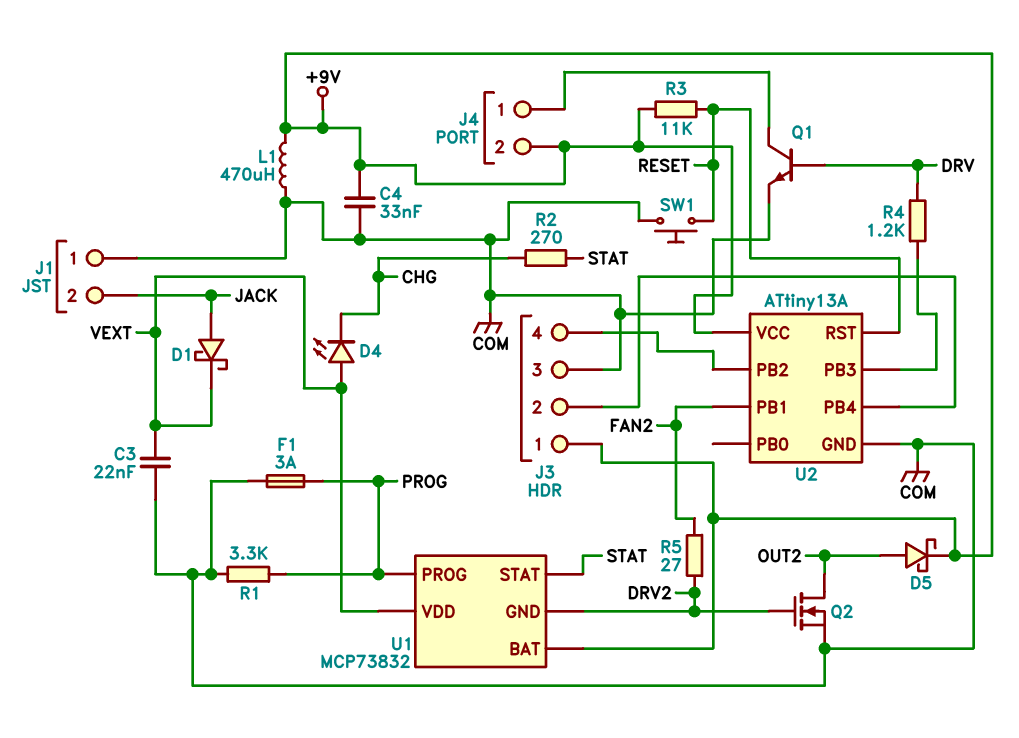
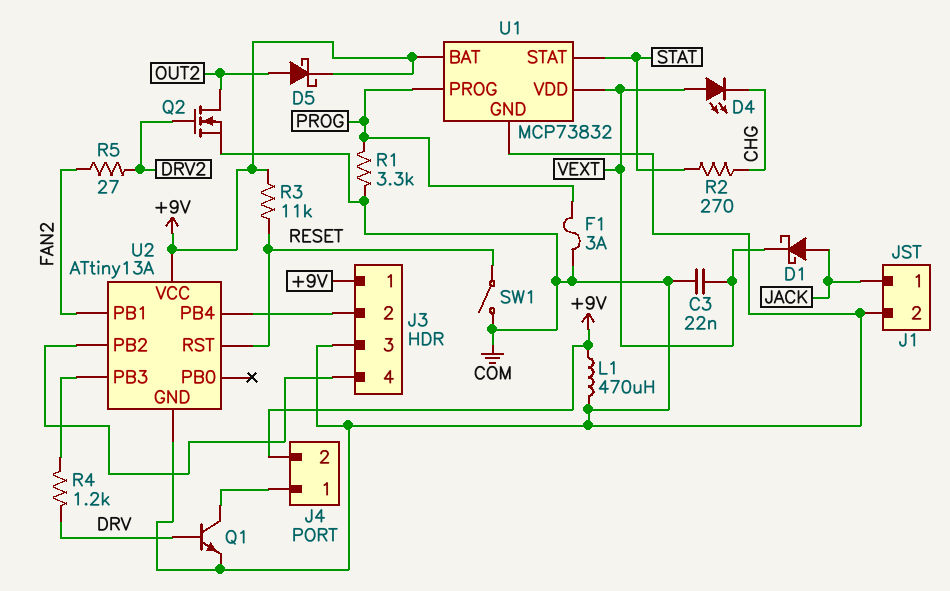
C4: 33nF (+9V, COM) -> none
J1 pin 1: COM -> JACK
J1 pin 2: JACK -> COM
SW1: button (COM, RESET) -> switch (COM, RESET)
U1 pin GND: DRV2 -> COM

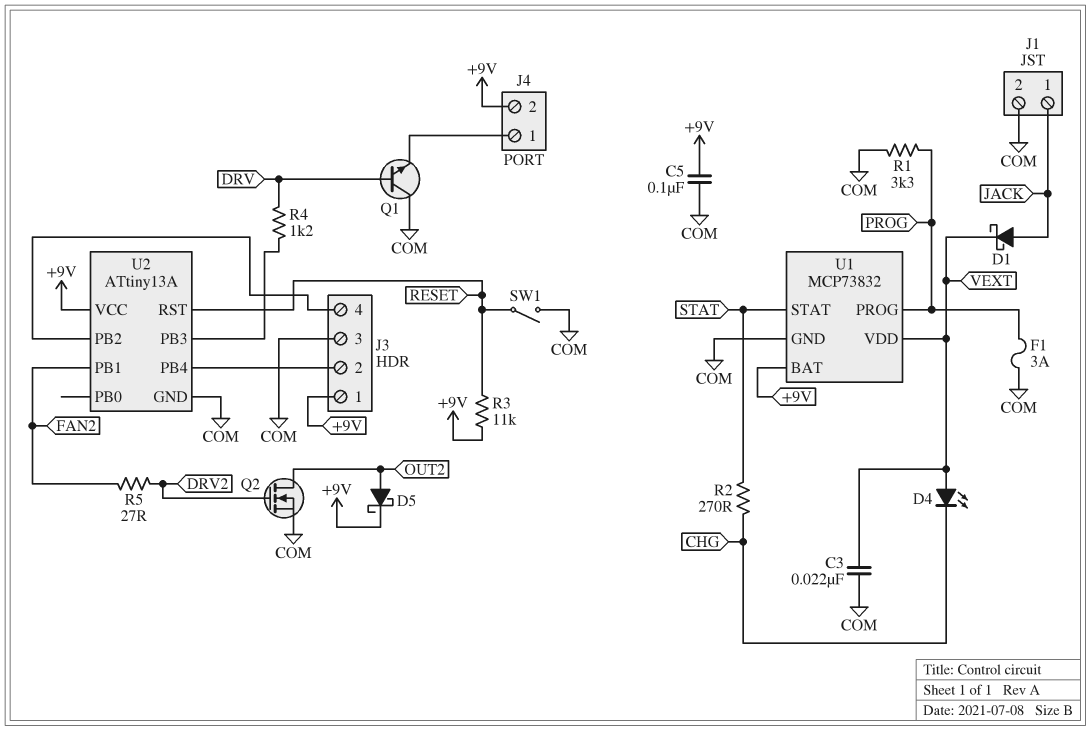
C5: none -> 100nF (+9V, COM)
L1: 470uH (+9V, COM) -> none
Q1: NPN (B DRV, C J4/1, E COM) -> NPN (B DRV, C COM, E J4/1)

